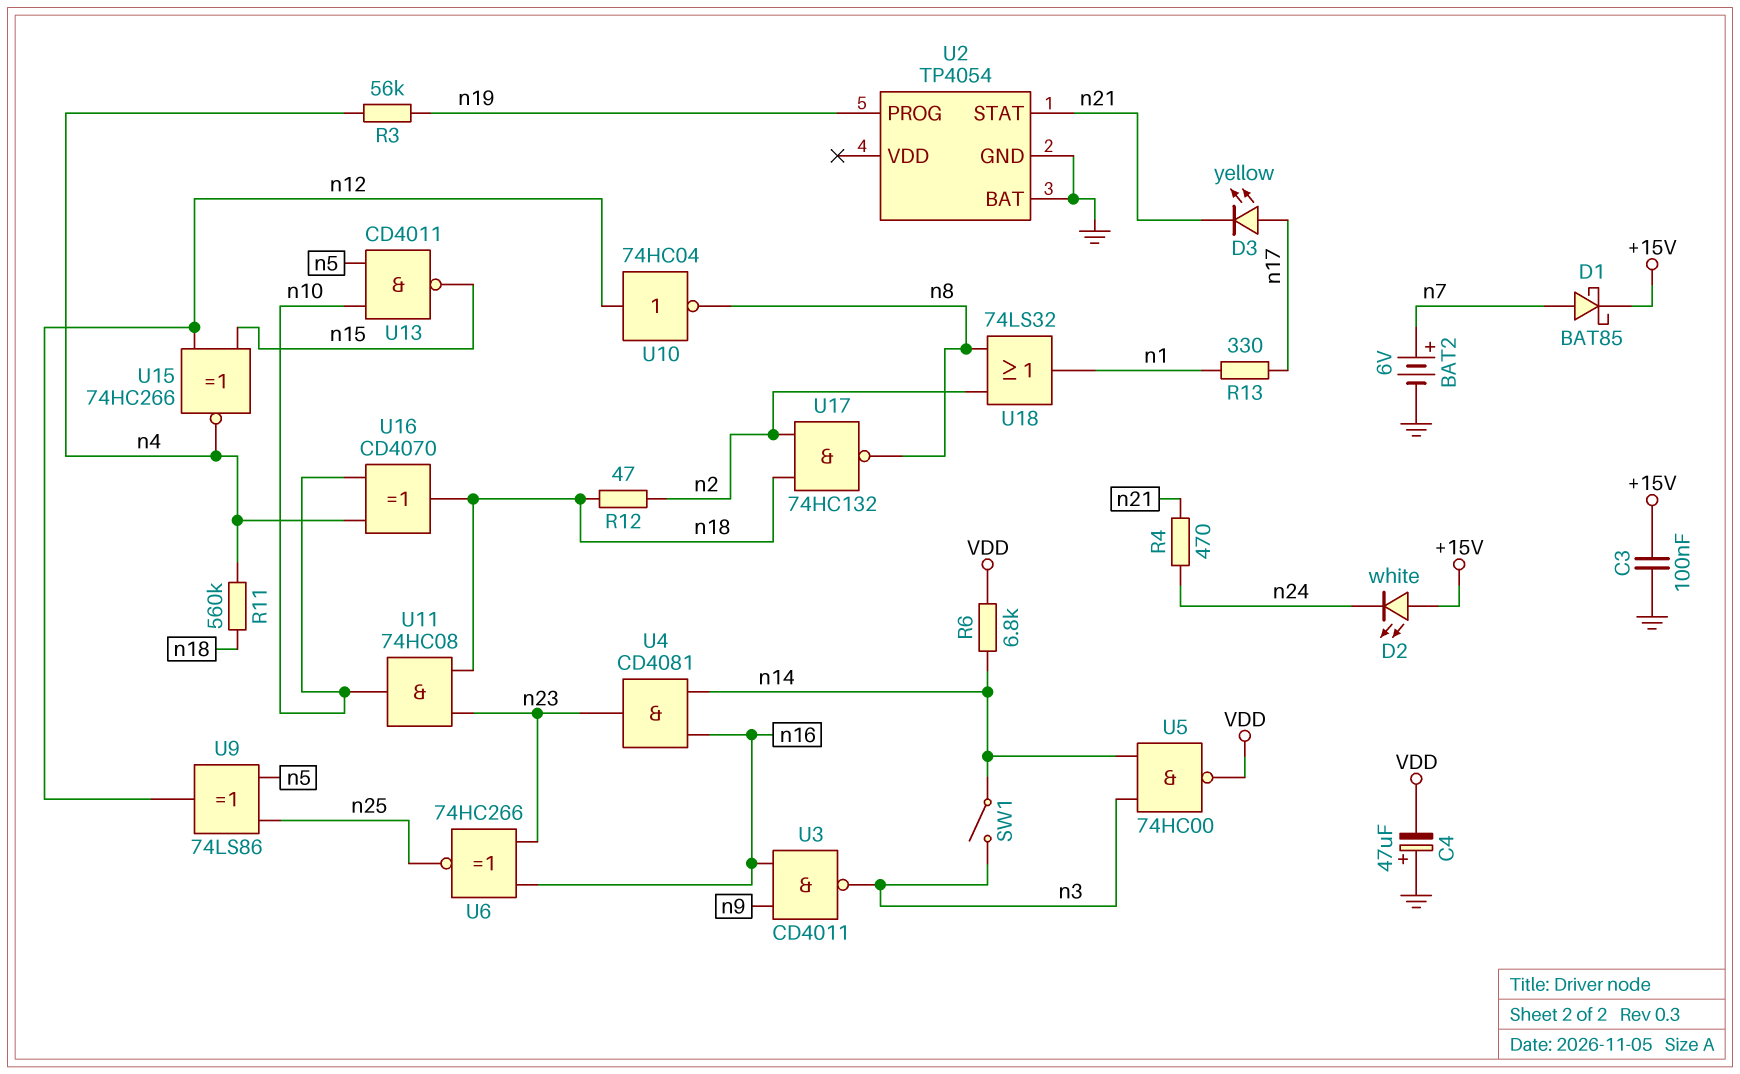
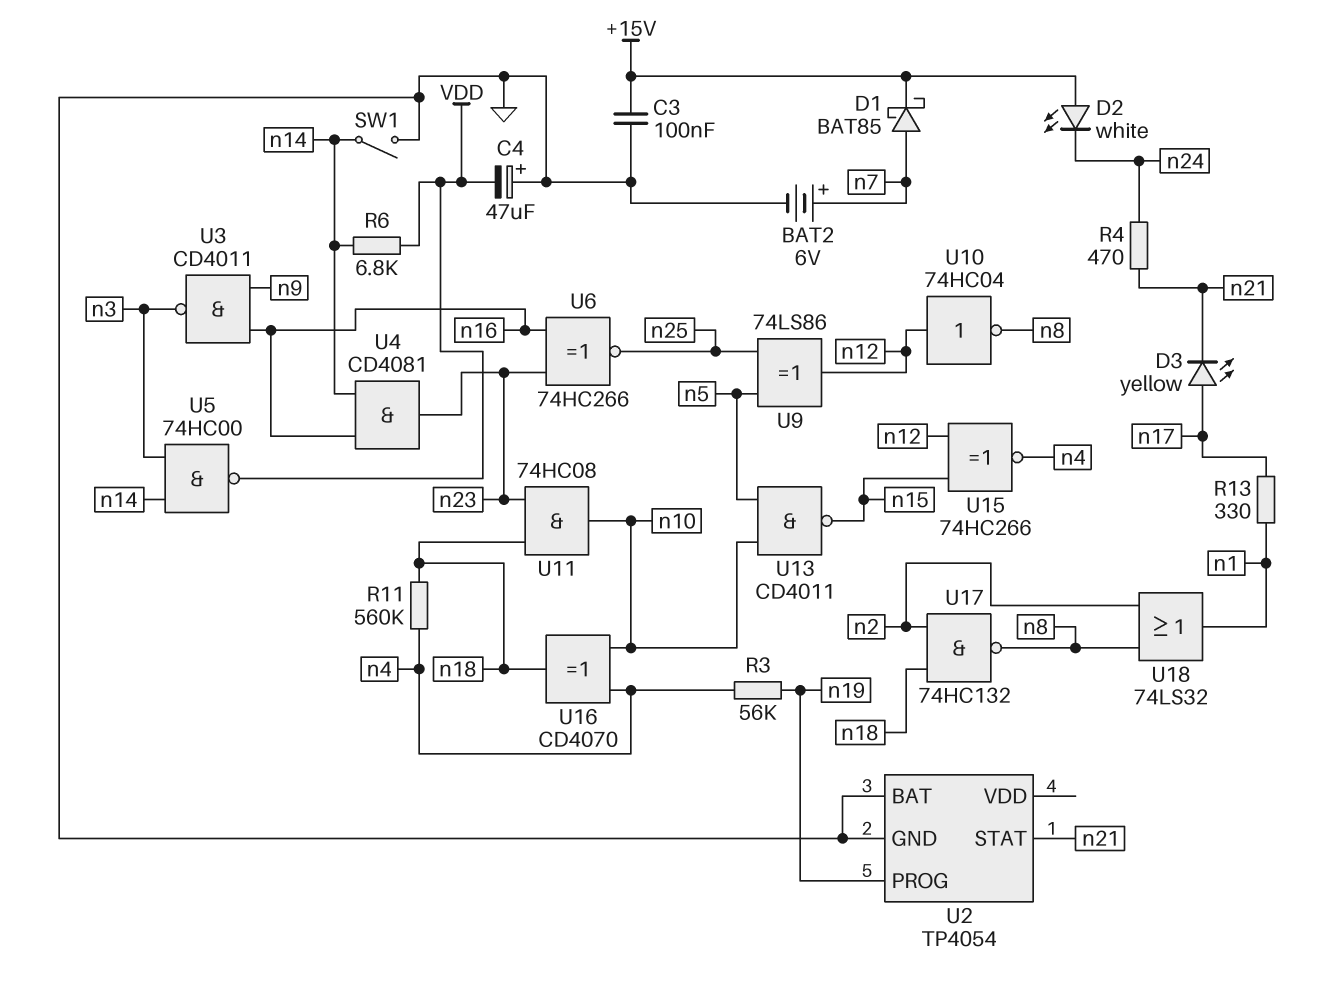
R12: 47 (n2, n18) -> none
SW1: switch (n3, n14) -> switch (GND, n14)

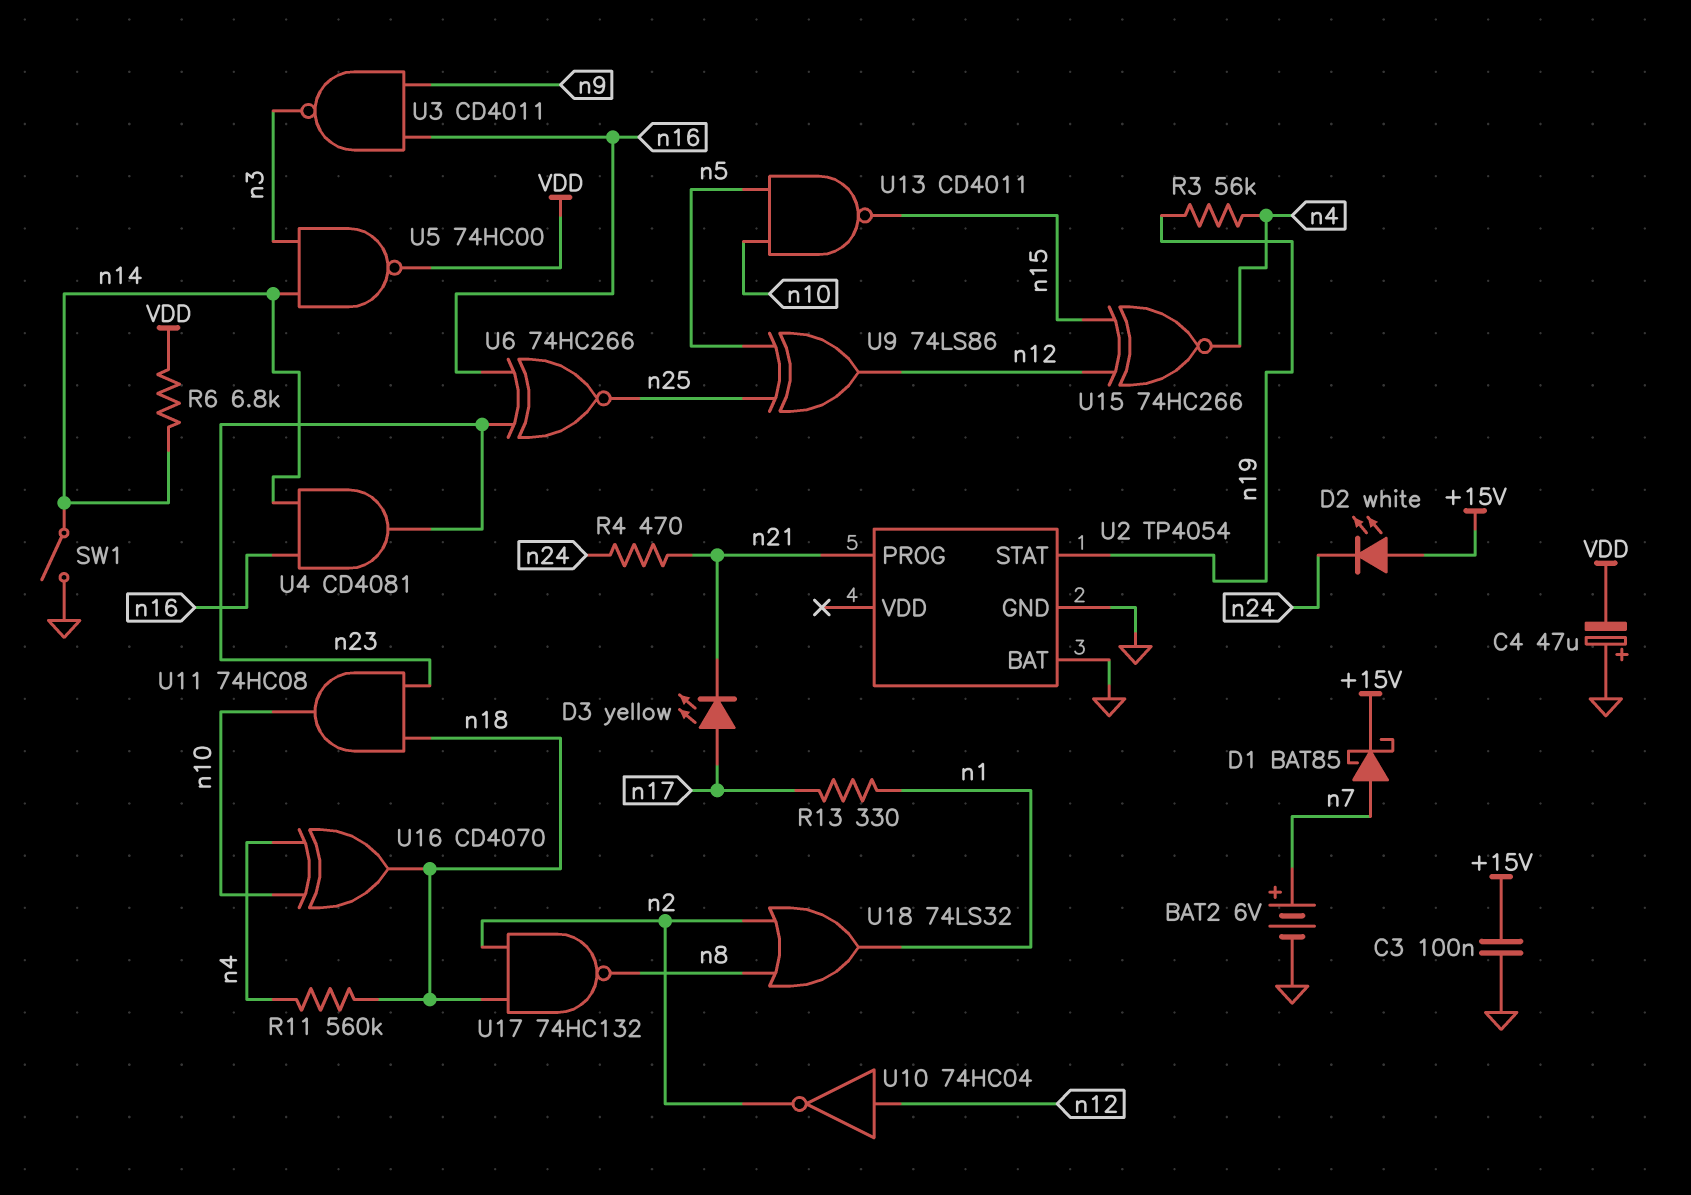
U2 pin PROG: n19 -> n21
U2 pin STAT: n21 -> n19
U10: NOT 74HC04 (in n12, out n8) -> NOT 74HC04 (in n12, out n2)

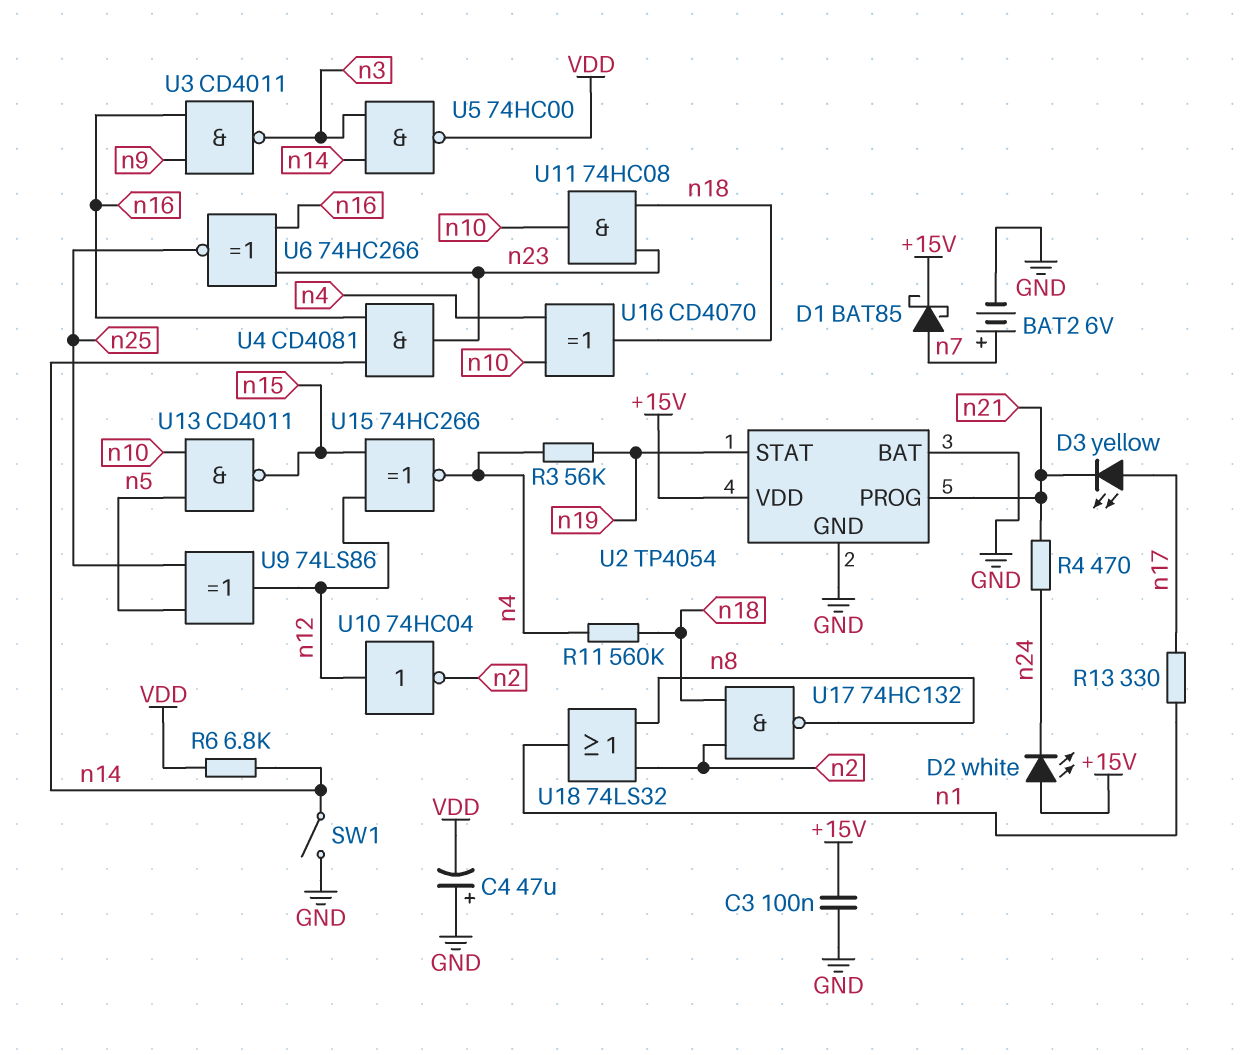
U2 pin VDD: none -> +15V

